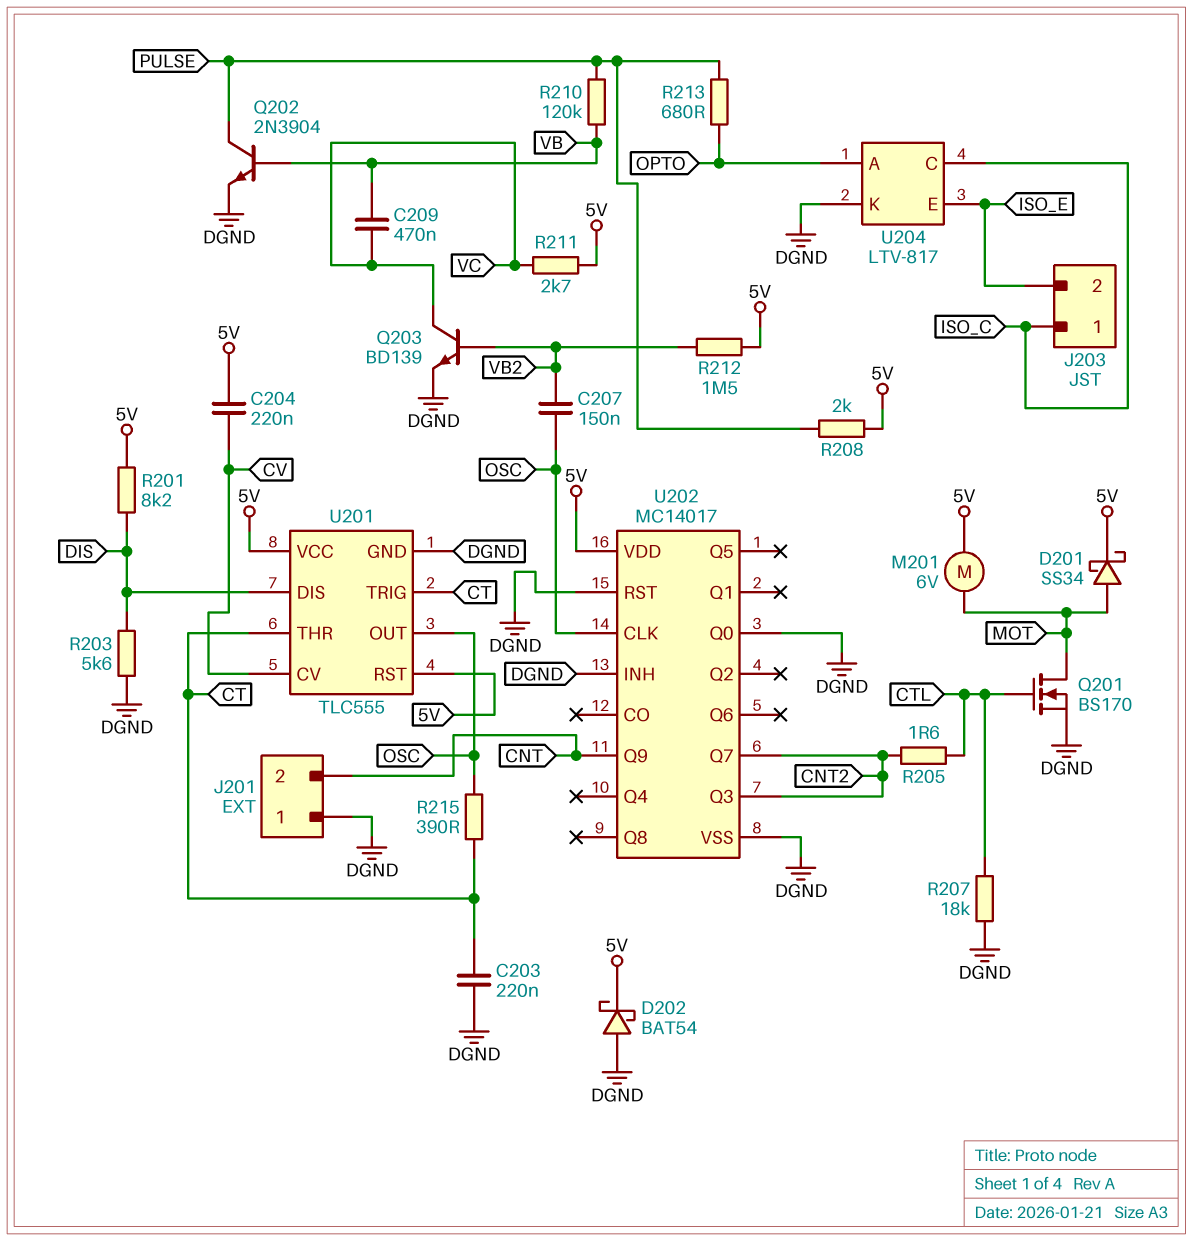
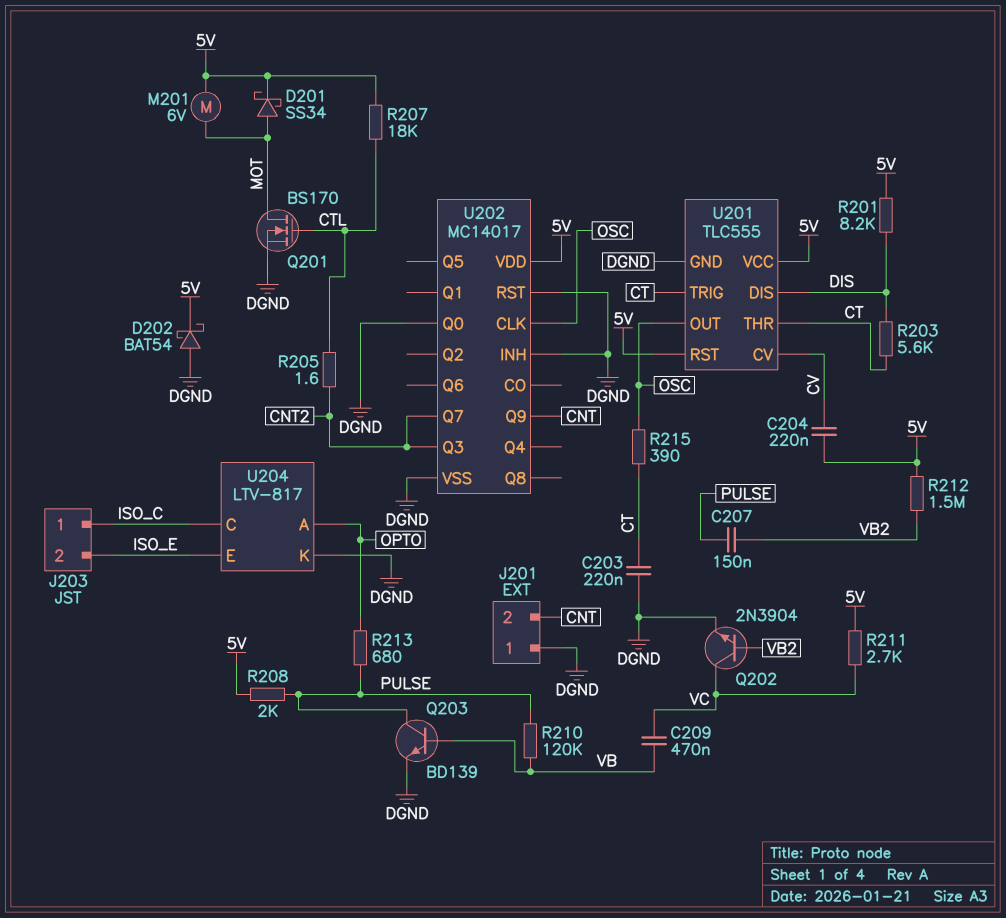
C207: 150nF (OSC, VB2) -> 150nF (PULSE, VB2)
Q202: NPN 2N3904 (B VB, C PULSE, E DGND) -> NPN 2N3904 (B VB2, C VC, E DGND)
Q203: NPN BD139 (B VB2, C VC, E DGND) -> NPN BD139 (B VB, C PULSE, E DGND)
R203: 5.6k (DGND, DIS) -> 5.6k (CT, DIS)
R207: 18k (CTL, DGND) -> 18k (5V, CTL)

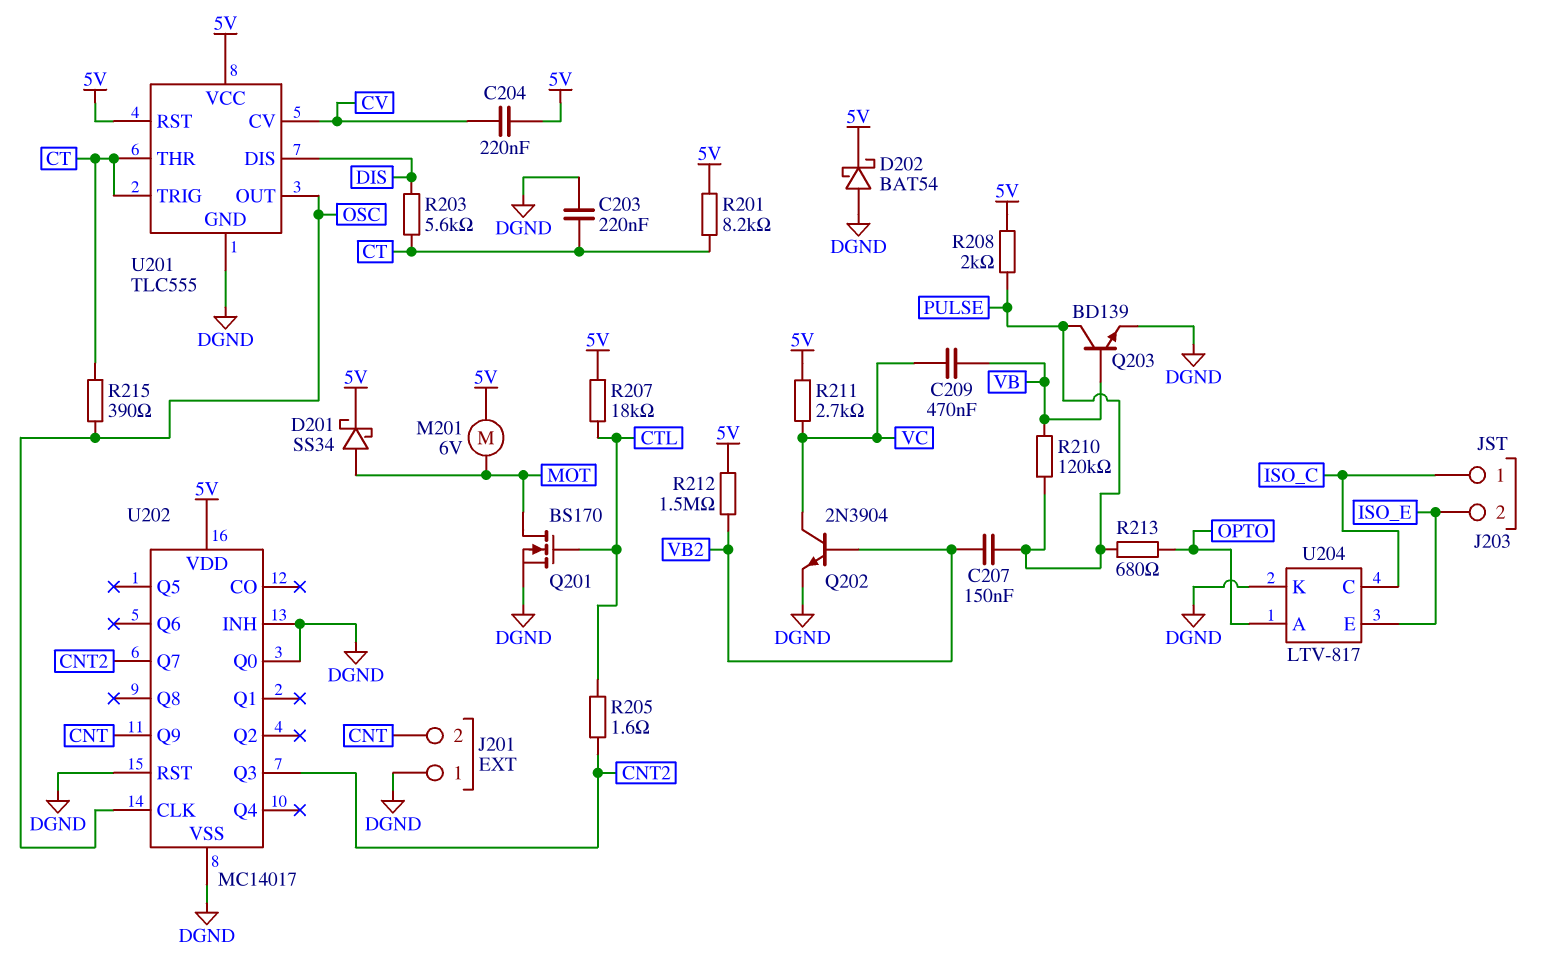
R201: 8.2k (5V, DIS) -> 8.2k (5V, CT)

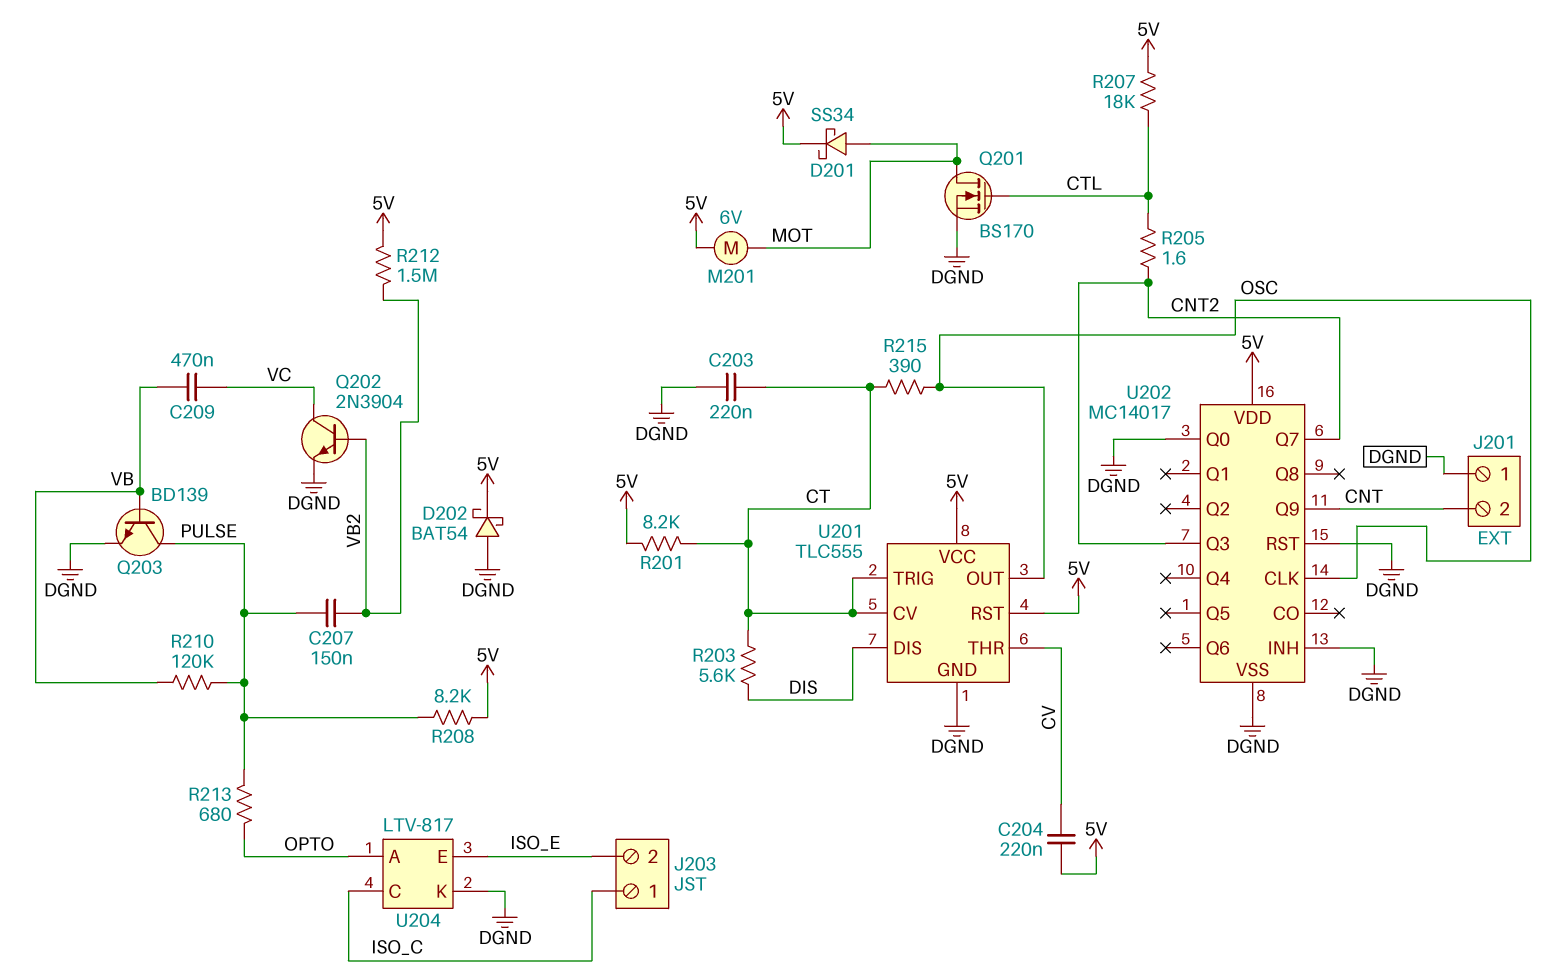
R208: 2k (5V, PULSE) -> 8.2k (5V, PULSE)
R211: 2.7k (5V, VC) -> none
U201 pin CV: CV -> CT
U201 pin THR: CT -> CV

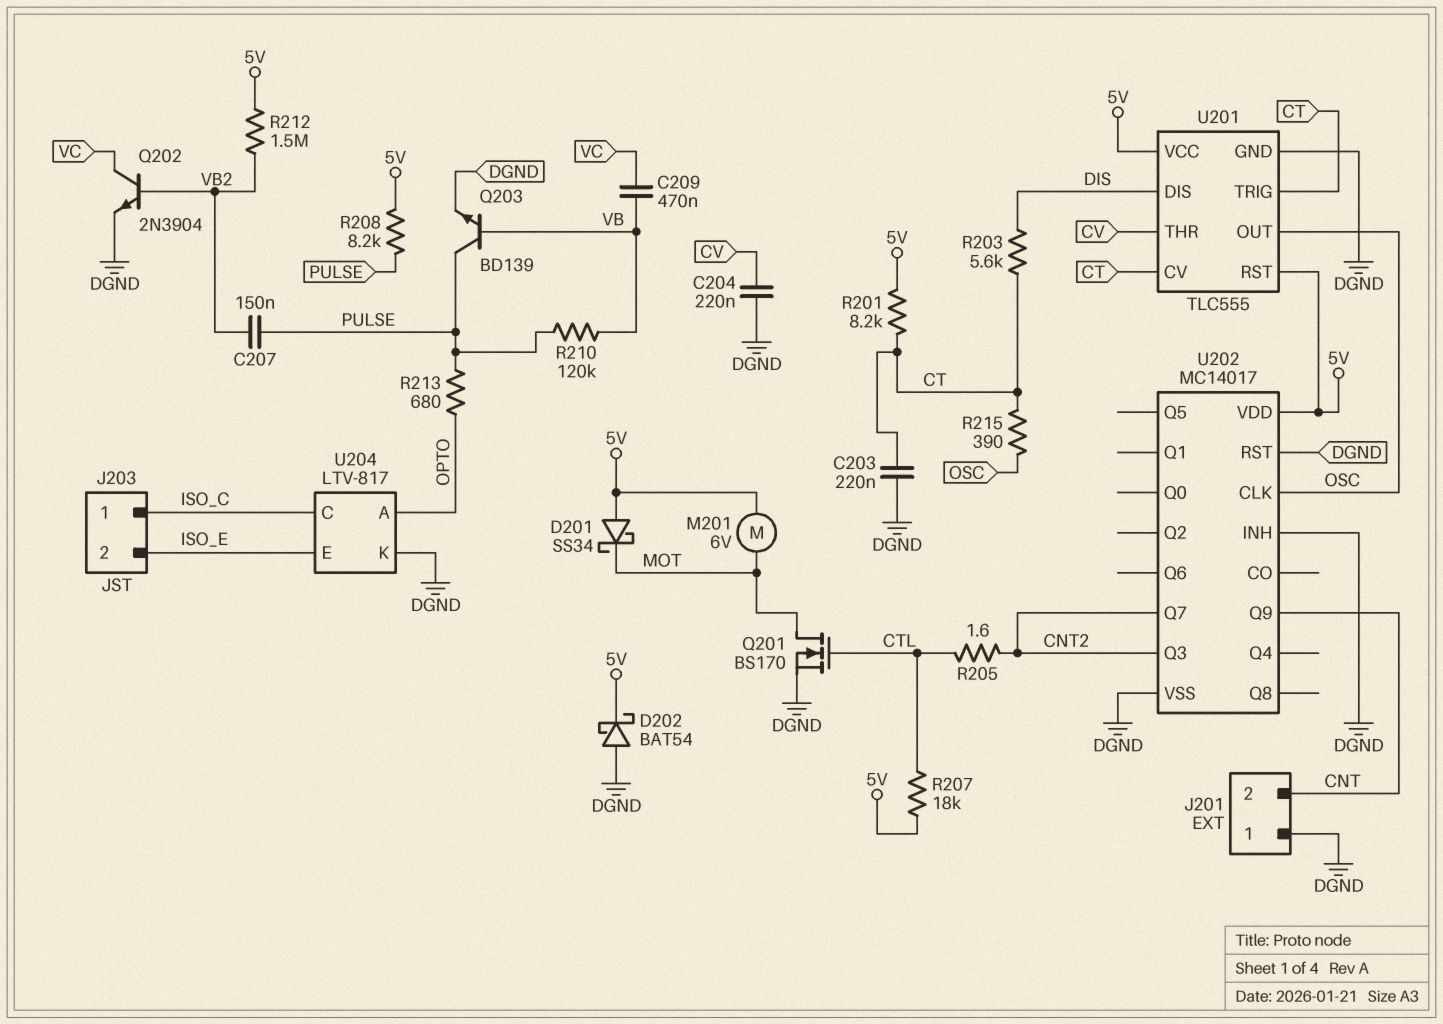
C204: 220nF (5V, CV) -> 220nF (CV, DGND)
D201: schottky SS34 (A MOT, K 5V) -> schottky SS34 (A 5V, K MOT)
U202 pin Q0: DGND -> none

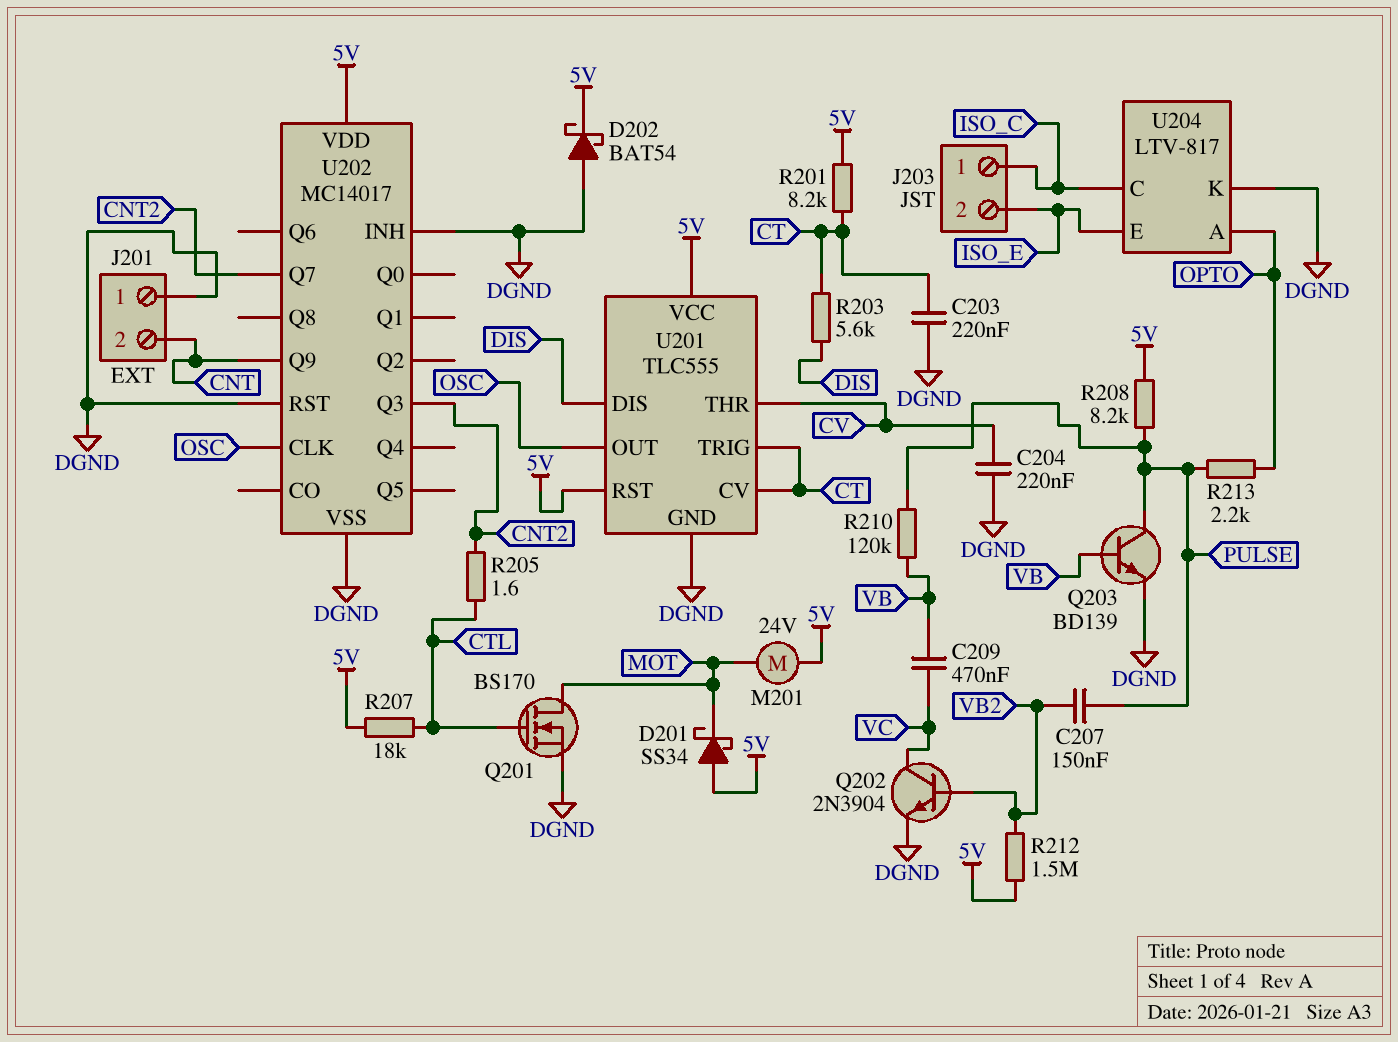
M201: motor 6V (5V, MOT) -> motor 24V (5V, MOT)
R213: 680 (OPTO, PULSE) -> 2.2k (OPTO, PULSE)
R215: 390 (CT, OSC) -> none

